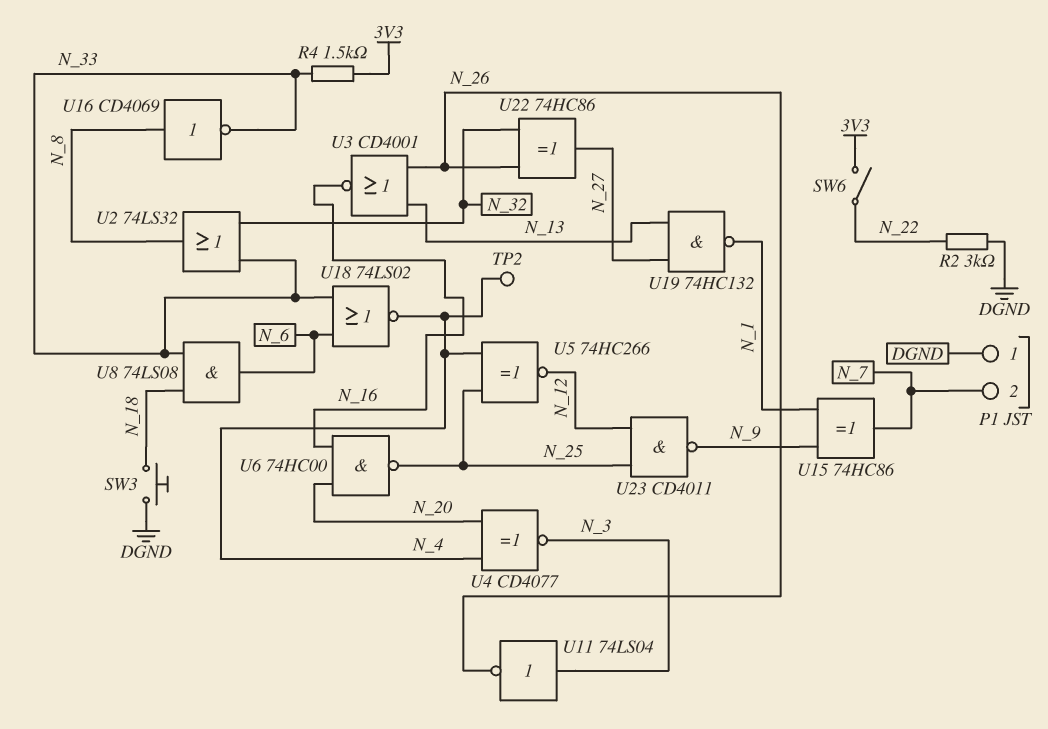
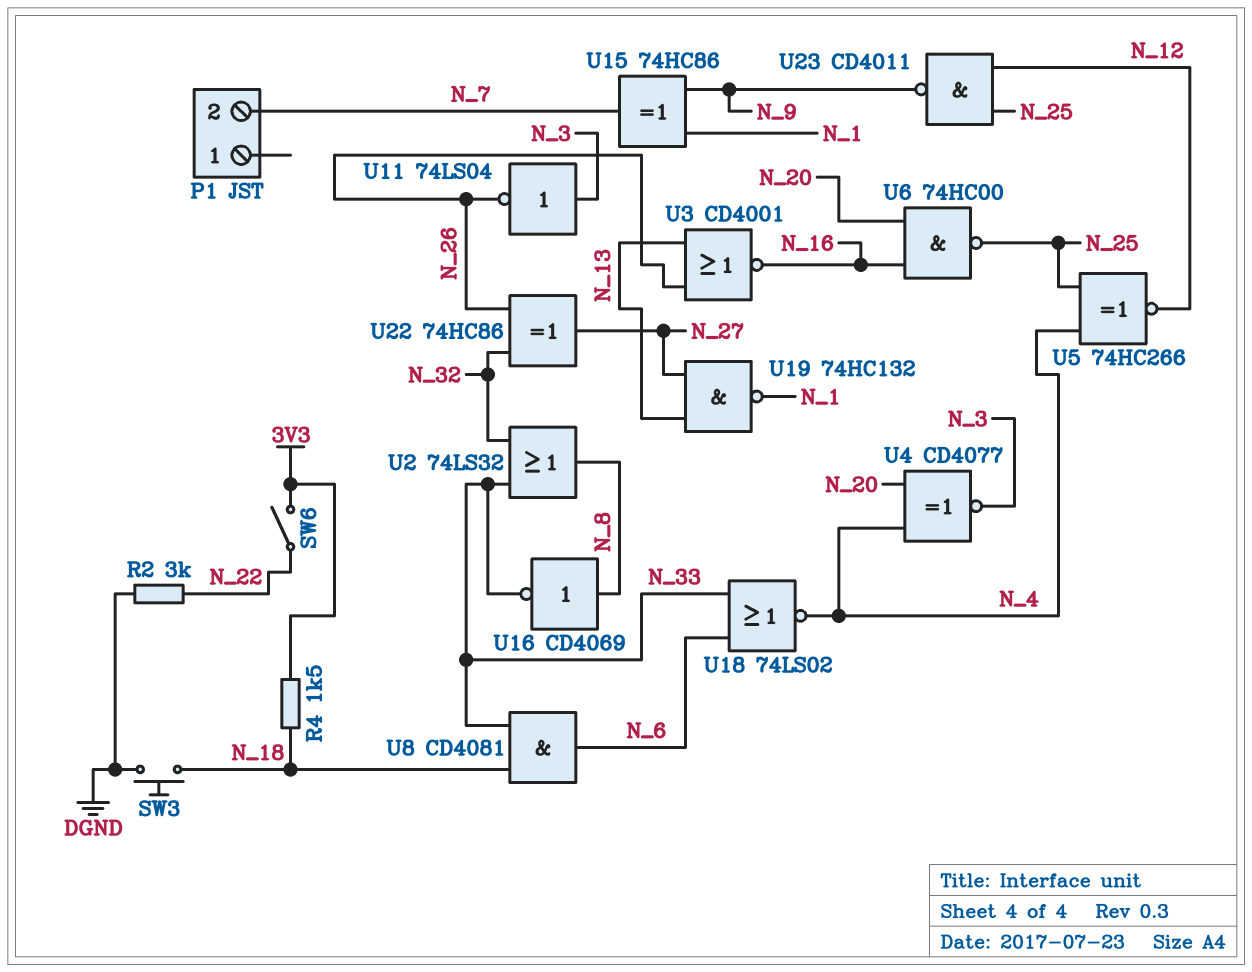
P1 pin 1: DGND -> none
R4: 1.5k (3V3, N_33) -> 1.5k (3V3, N_18)
TP2: test point (N_4) -> none
U8: AND 74LS08 (in N_18, in N_33, out N_6) -> AND CD4081 (in N_18, in N_33, out N_6)

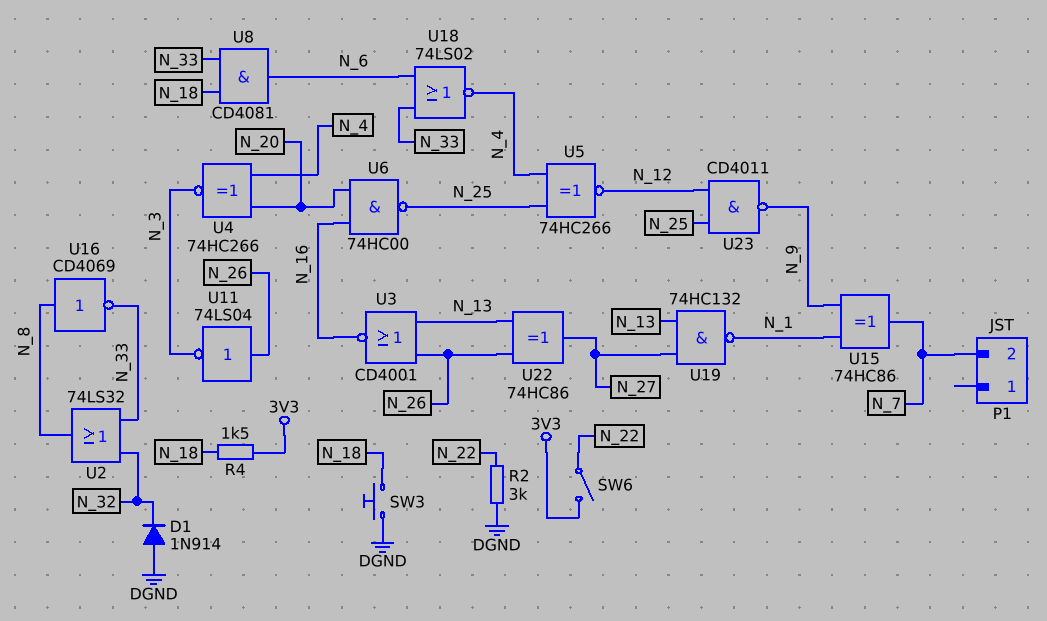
D1: none -> diode 1N914 (A DGND, K N_32)
U4: XNOR CD4077 (in N_4, in N_20, out N_3) -> XNOR 74HC266 (in N_4, in N_20, out N_3)
U11: NOT 74LS04 (in N_3, out N_26) -> NOT 74LS04 (in N_26, out N_3)
U22: XOR 74HC86 (in N_26, in N_32, out N_27) -> XOR 74HC86 (in N_13, in N_26, out N_27)

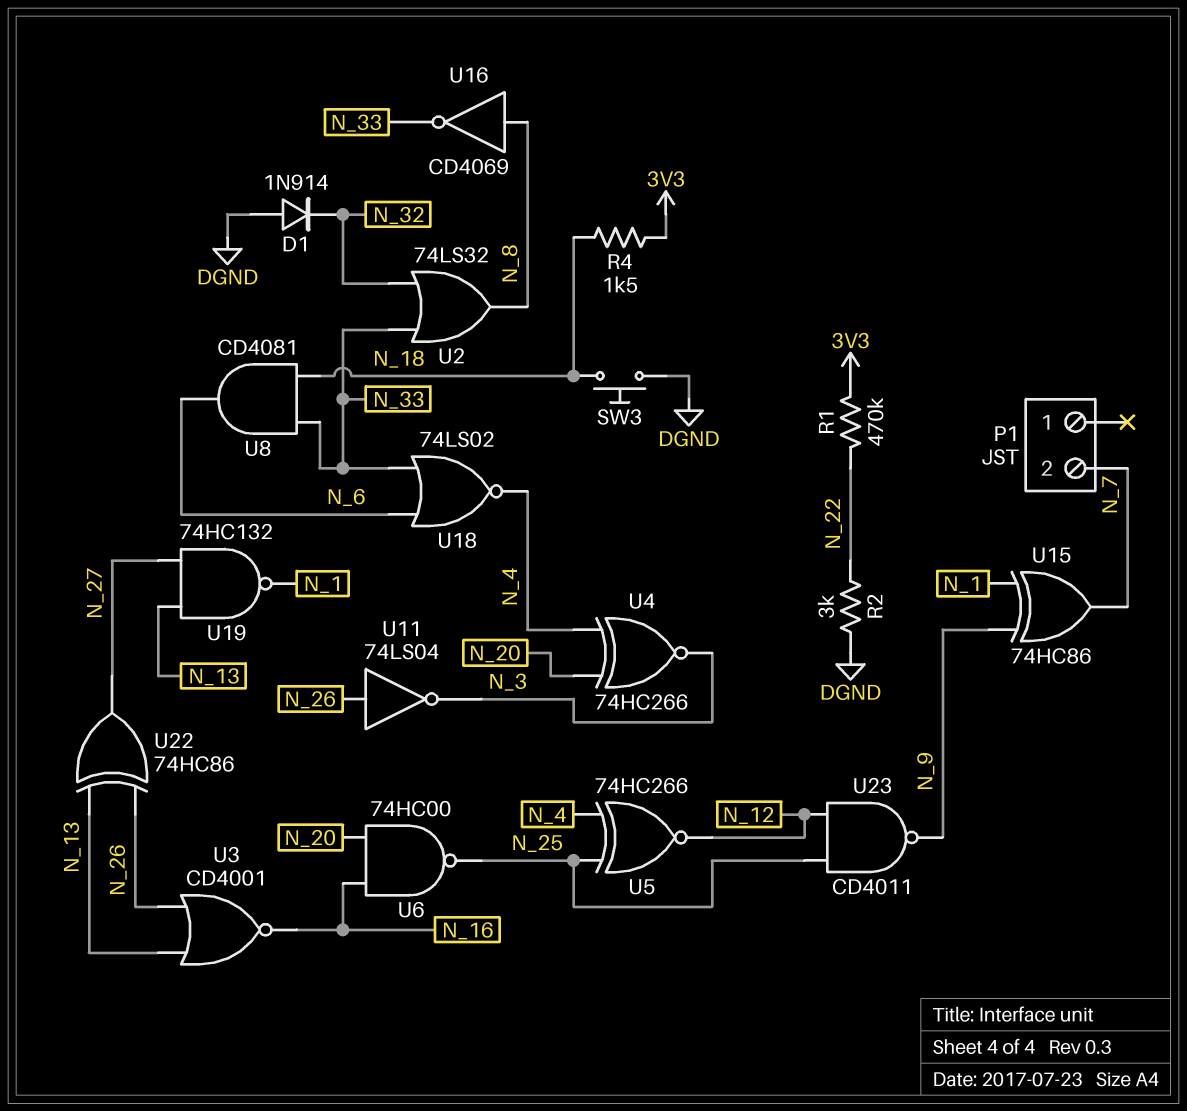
R1: none -> 470k (3V3, N_22)
SW6: switch (3V3, N_22) -> none

